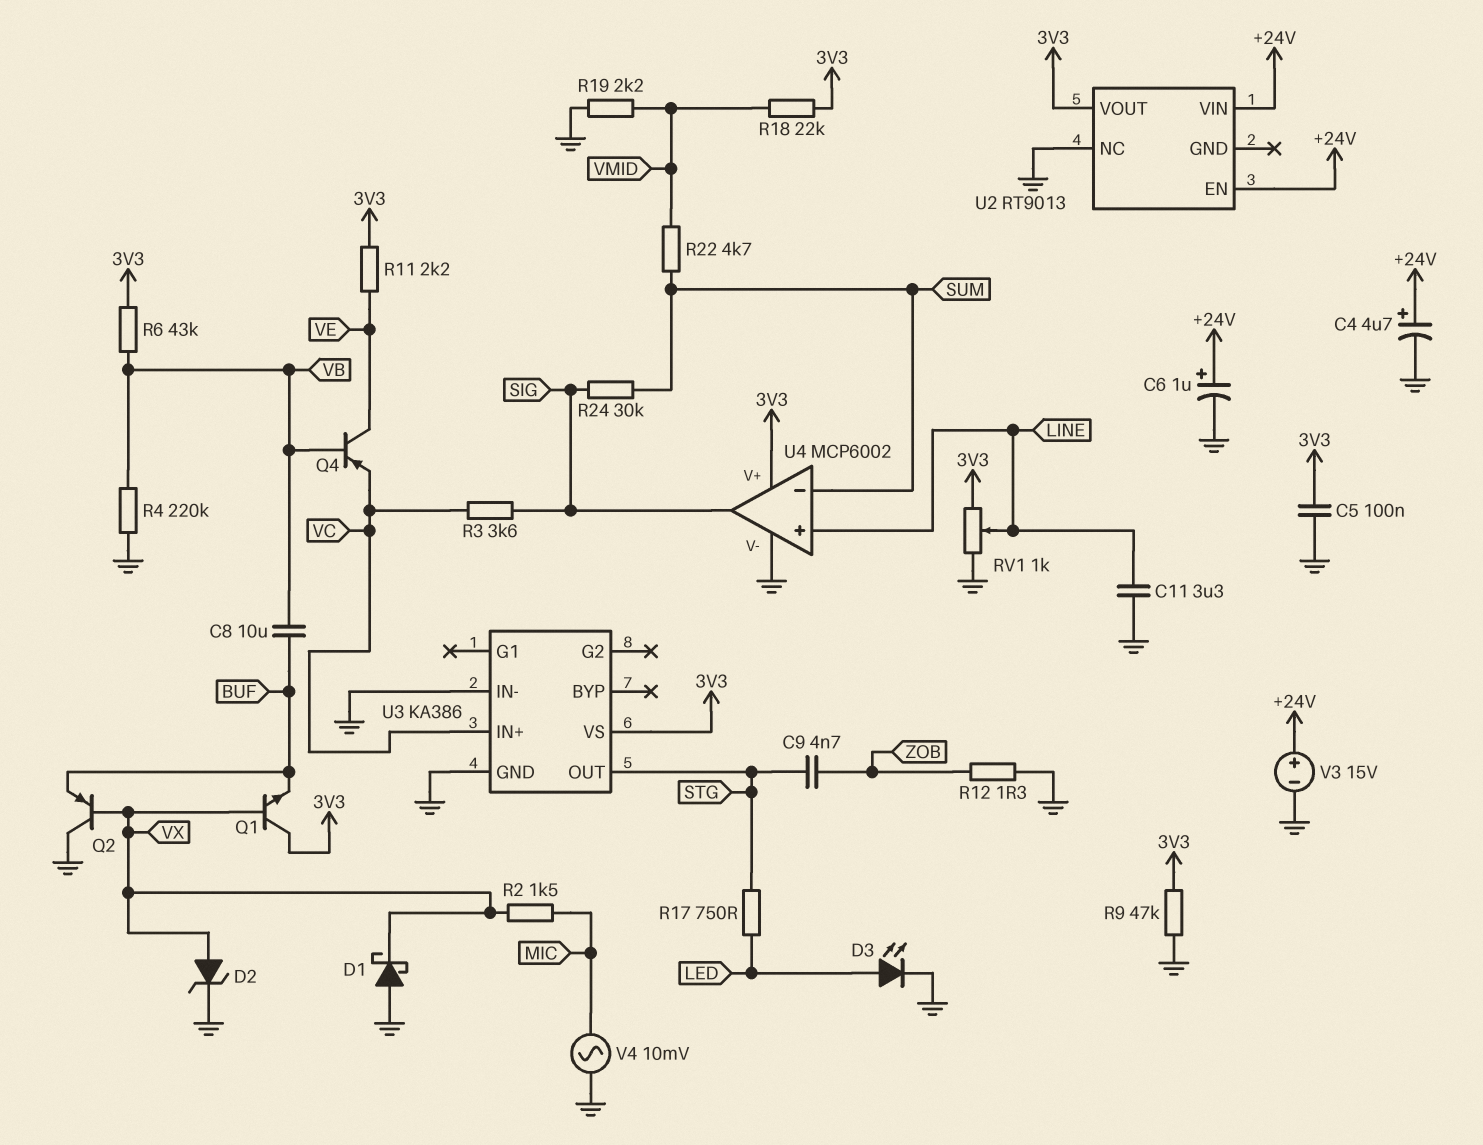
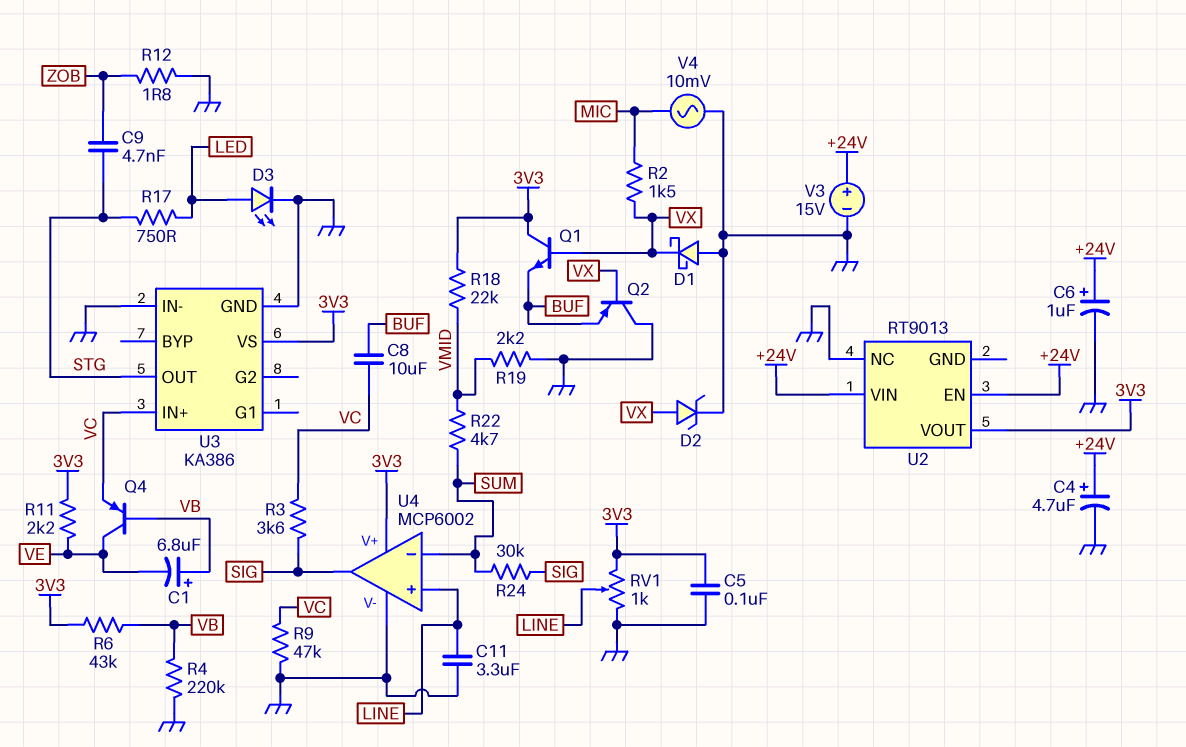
C1: none -> 6.8uF (plus VB, minus VE)
C8: 10uF (BUF, VB) -> 10uF (BUF, VC)
R9: 47k (3V3, GND) -> 47k (GND, VC)
R12: 1.3 (GND, ZOB) -> 1.8 (GND, ZOB)

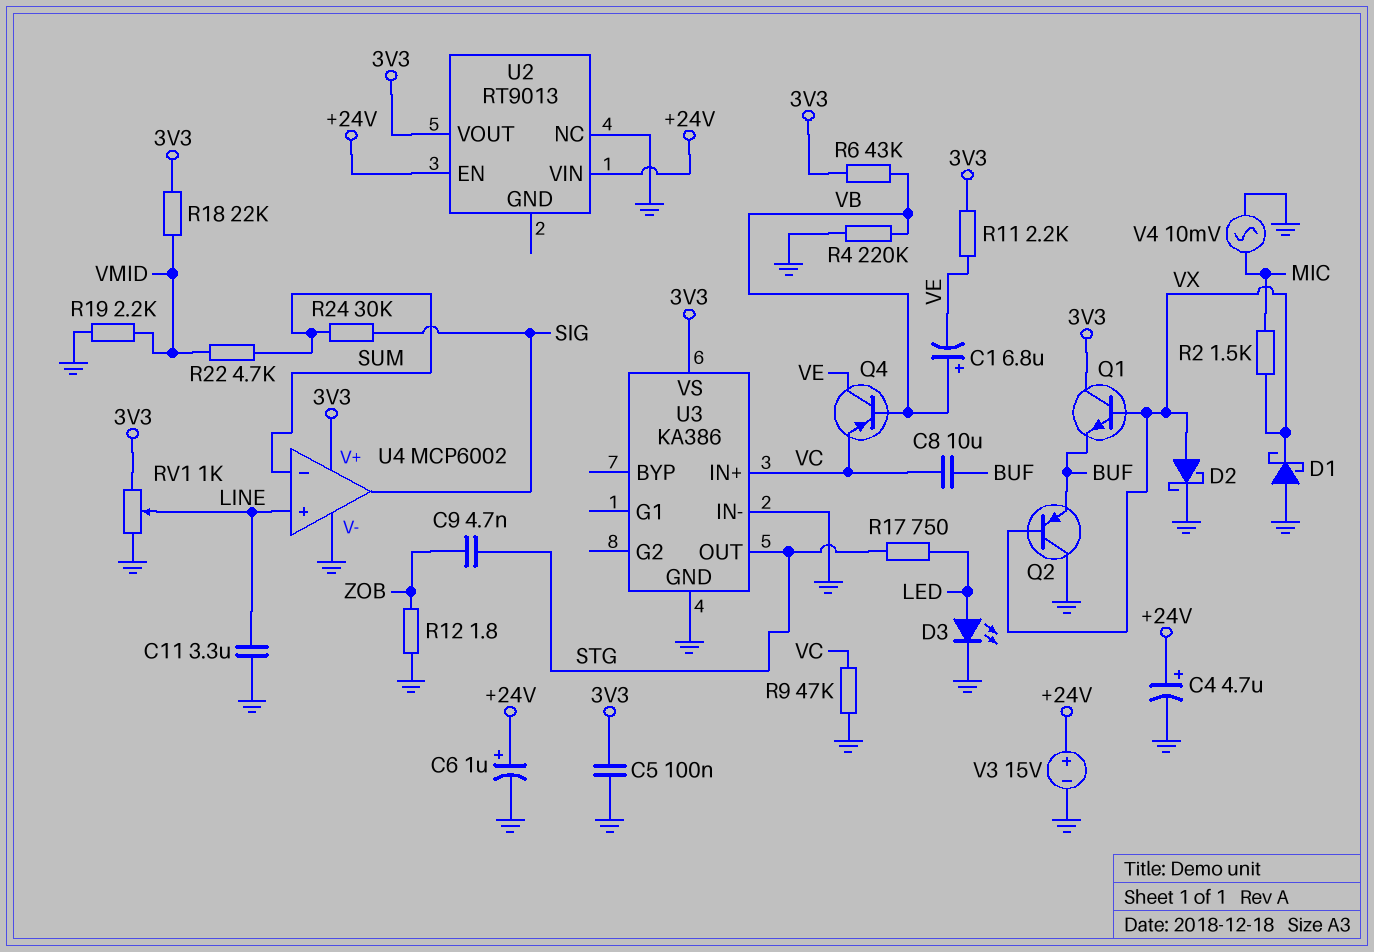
D2: zener (A VX, K GND) -> schottky (A VX, K GND)
R3: 3.6k (SIG, VC) -> none

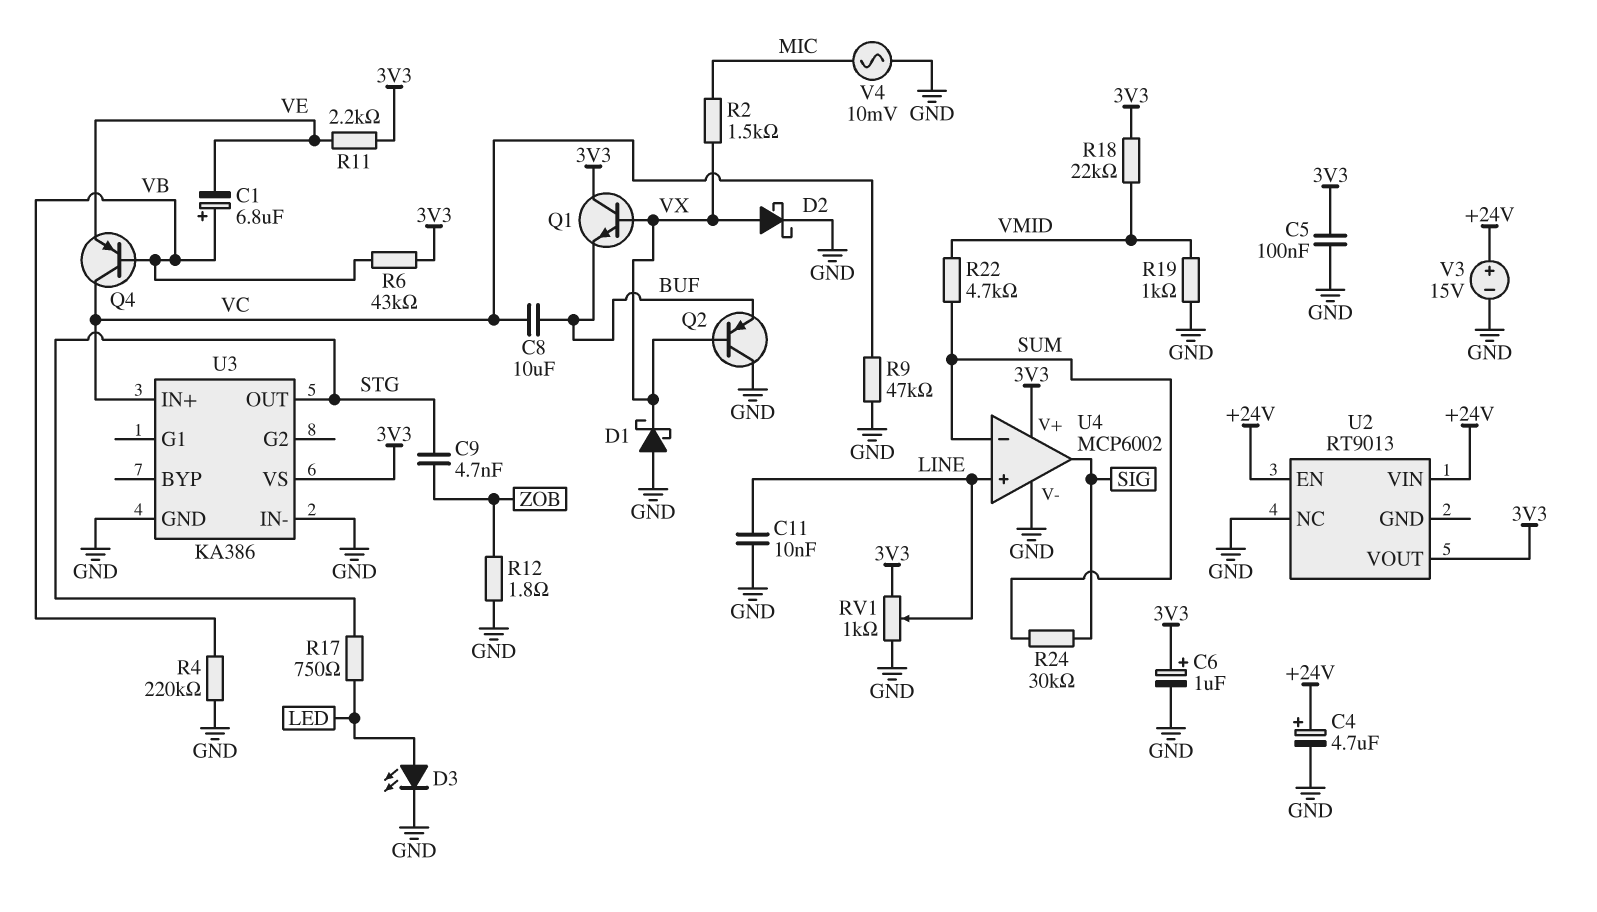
C6: 1uF (plus +24V, minus GND) -> 1uF (plus 3V3, minus GND)
C11: 3.3uF (GND, LINE) -> 10nF (GND, LINE)
Q4: PNP (B VB, C VE, E VC) -> PNP (B VB, C VC, E VE)
R19: 2.2k (GND, VMID) -> 1k (GND, VMID)

